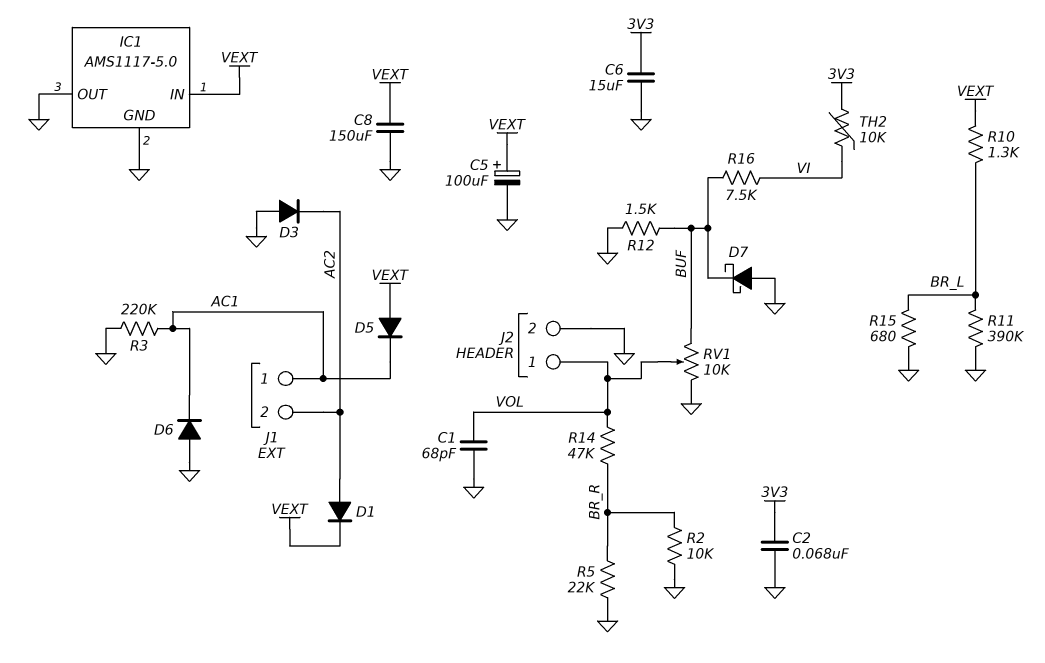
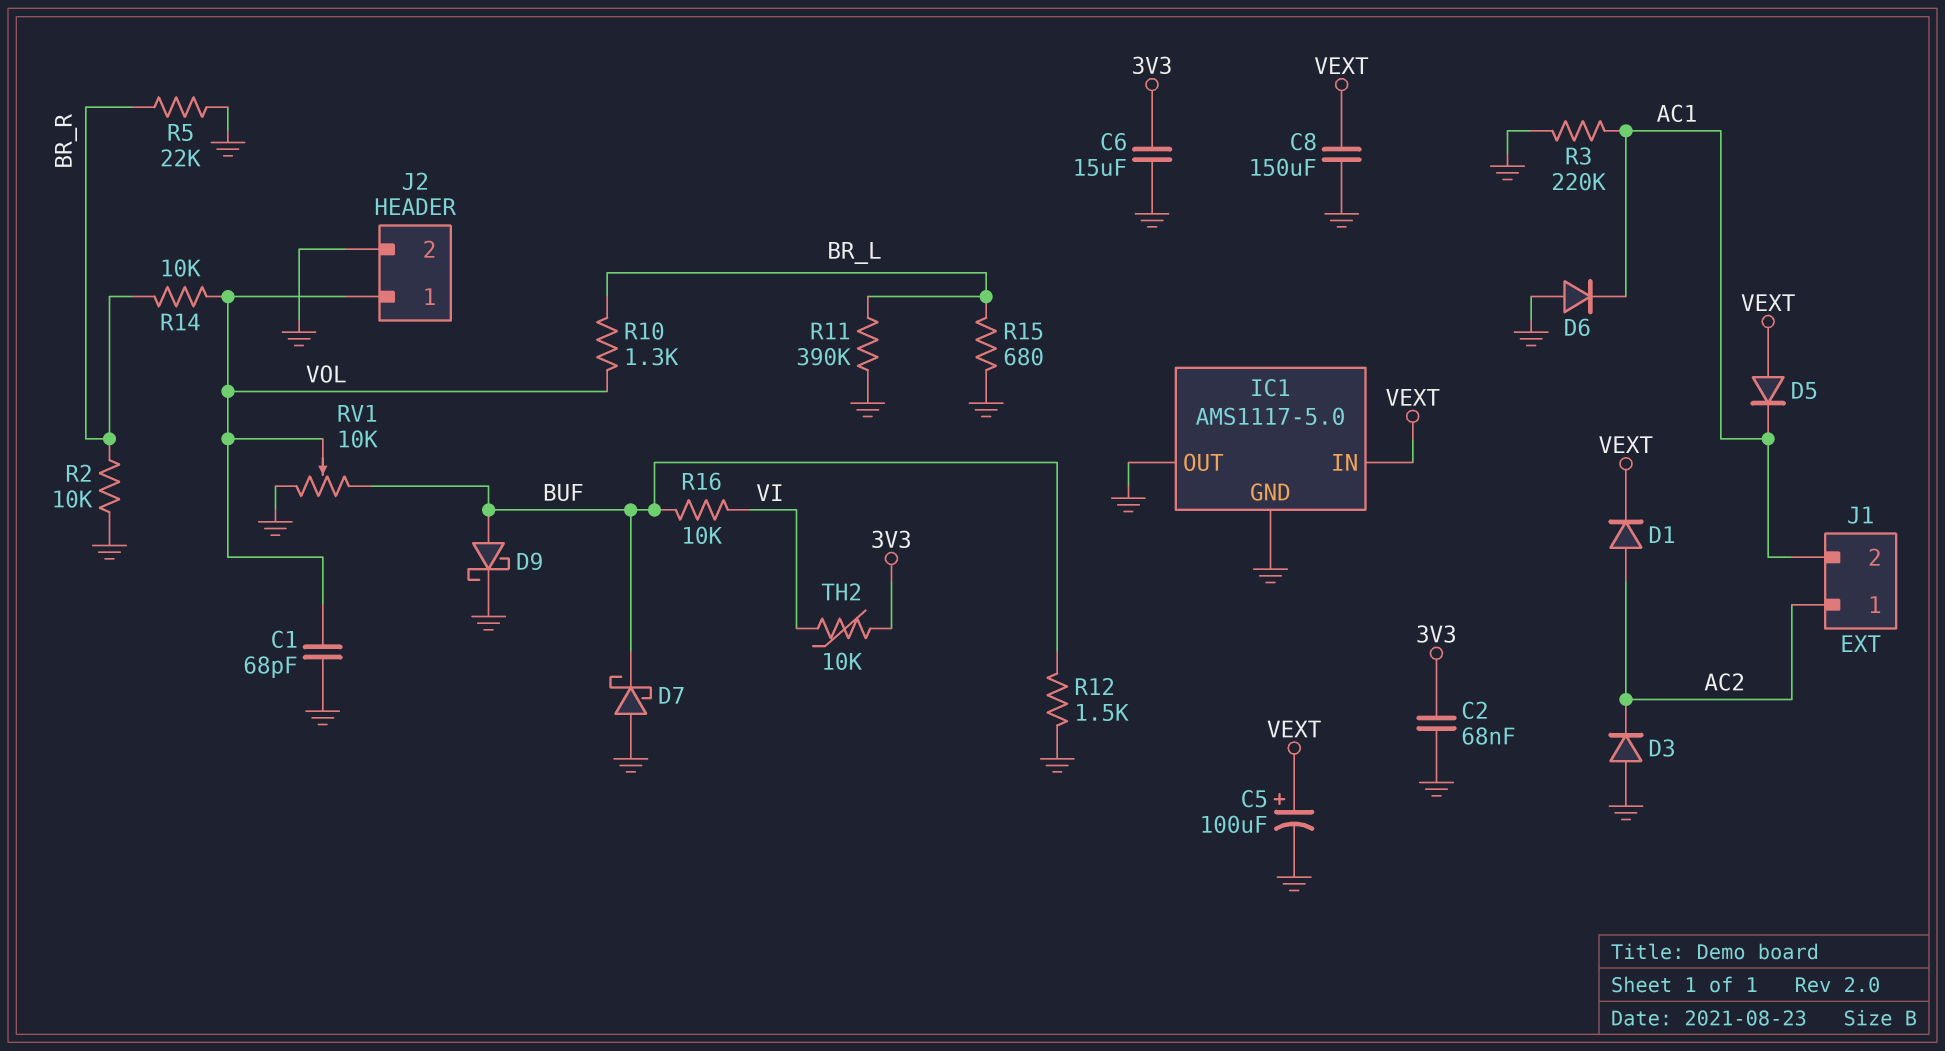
D9: none -> schottky (A BUF, K GND)
J1 pin 1: AC1 -> AC2
J1 pin 2: AC2 -> AC1
R10: 1.3k (BR_L, VEXT) -> 1.3k (BR_L, VOL)
R14: 47k (BR_R, VOL) -> 10k (BR_R, VOL)
R16: 7.5k (BUF, VI) -> 10k (BUF, VI)

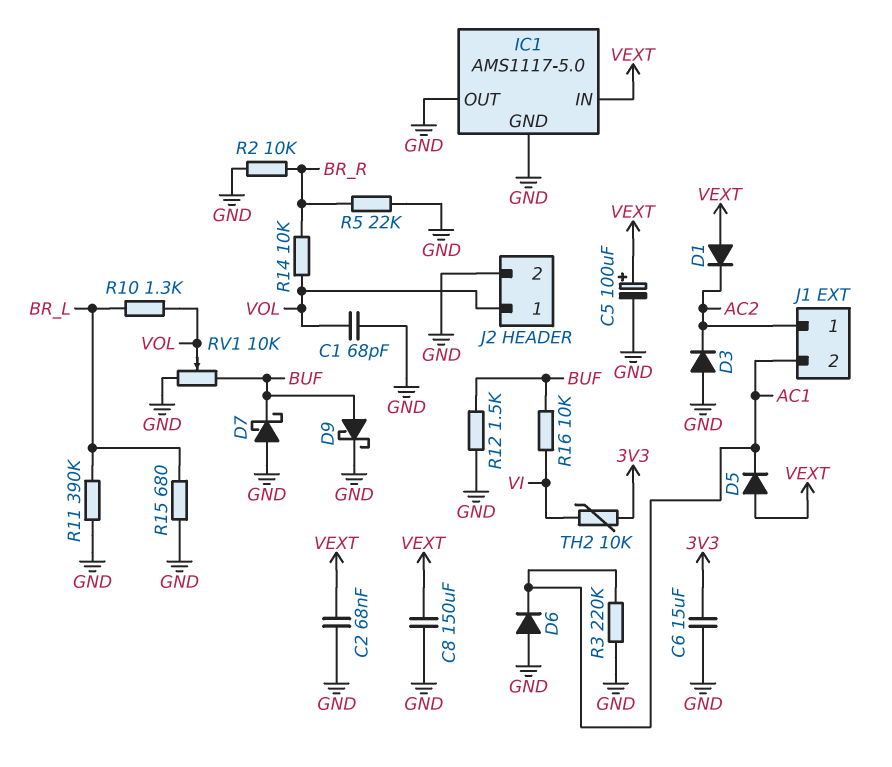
C2: 68nF (3V3, GND) -> 68nF (GND, VEXT)
D1: diode (A AC2, K VEXT) -> diode (A VEXT, K AC2)

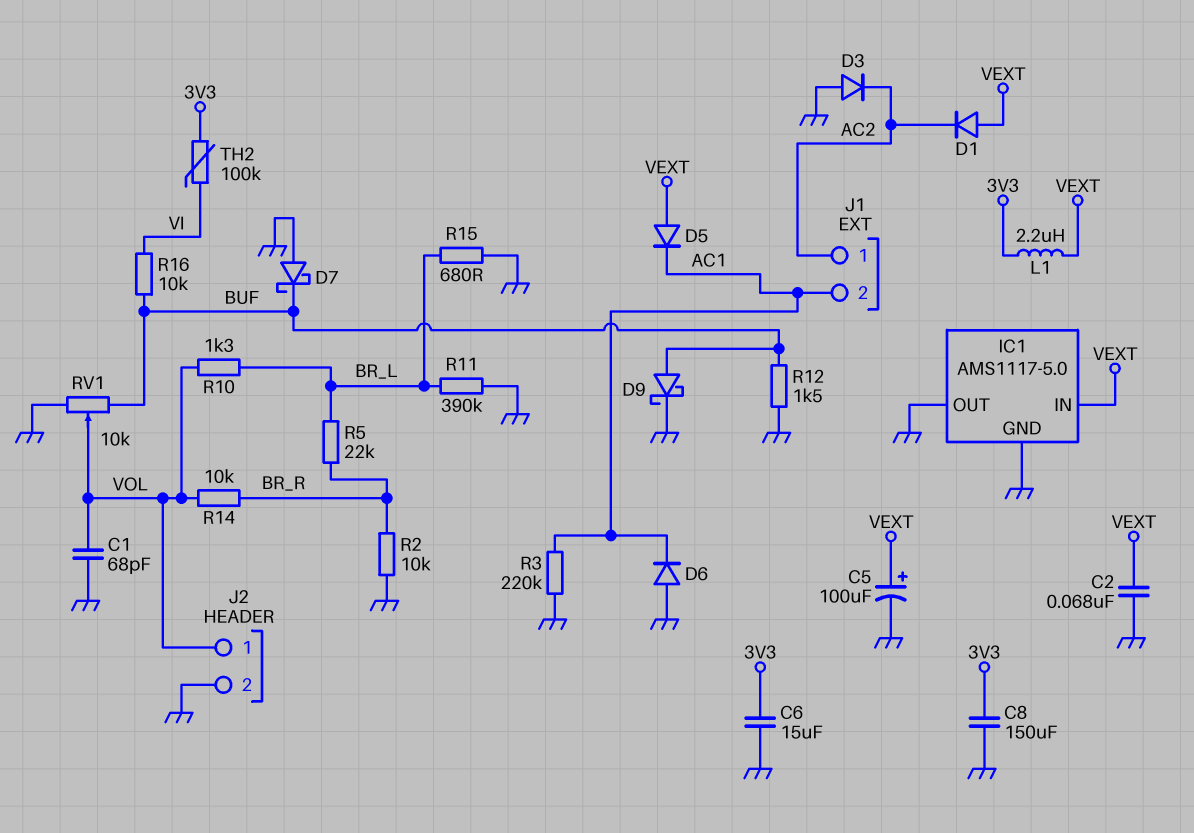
C8: 150uF (GND, VEXT) -> 150uF (3V3, GND)
L1: none -> 2.2uH (3V3, VEXT)
R5: 22k (BR_R, GND) -> 22k (BR_L, BR_R)
TH2: 10k (3V3, VI) -> 100k (3V3, VI)

